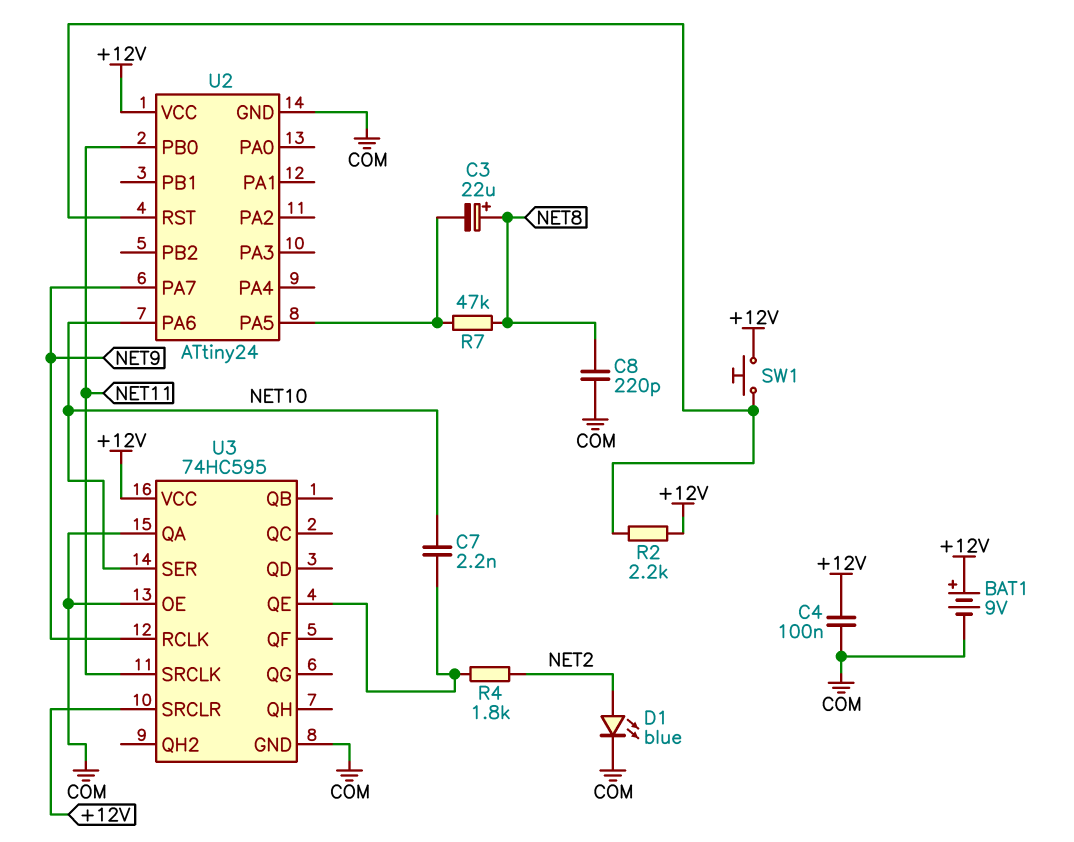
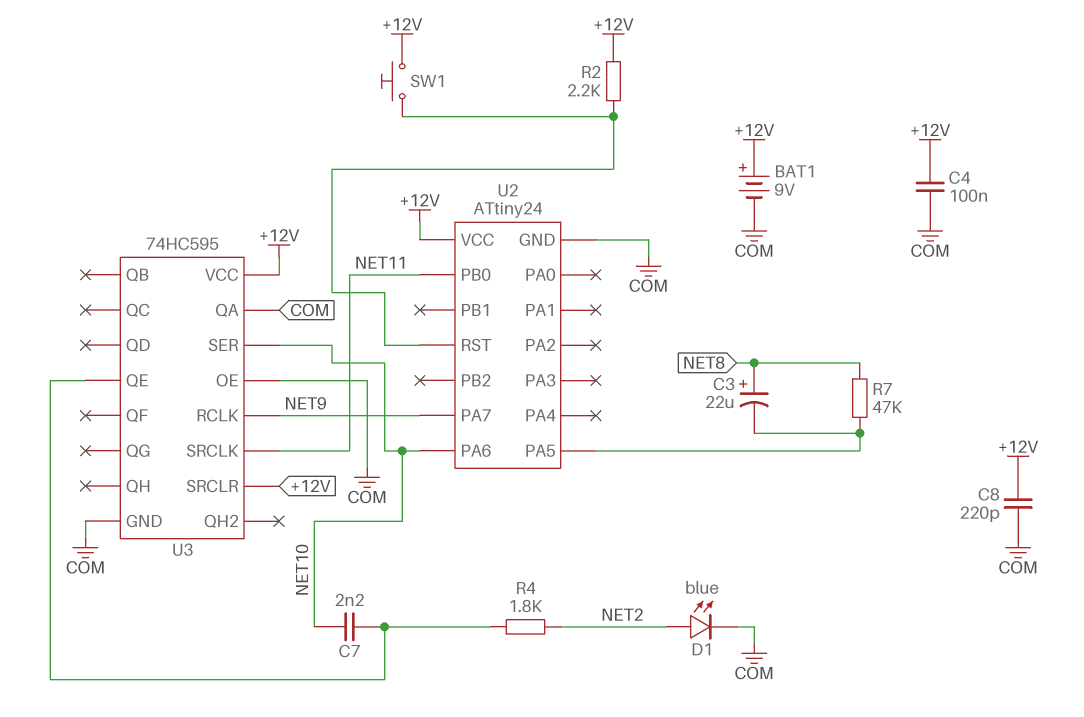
C8: 220pF (COM, NET8) -> 220pF (+12V, COM)

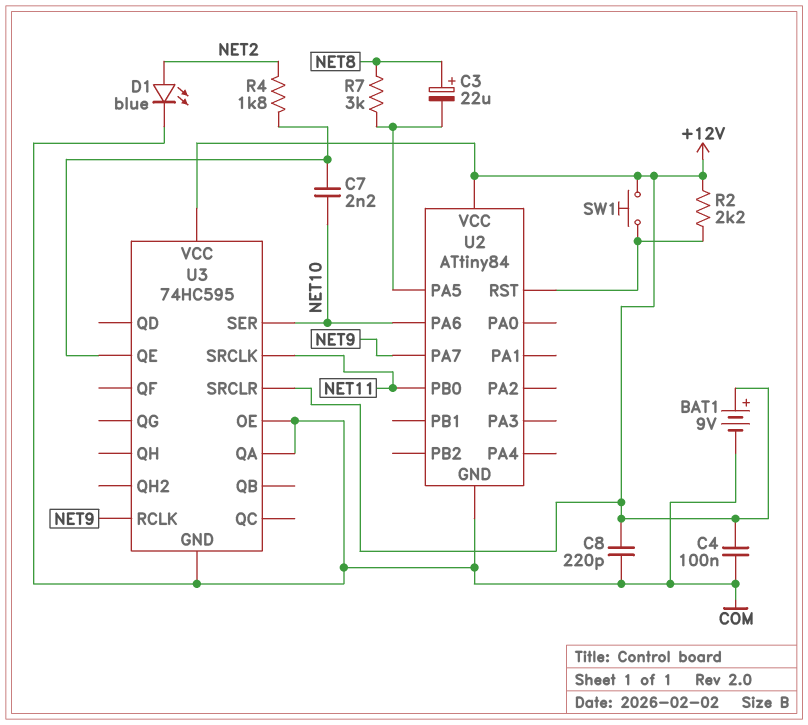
R7: 47k (NET8, U2/PA5) -> 3k (NET8, U2/PA5)
U2: ATtiny24 -> ATtiny84

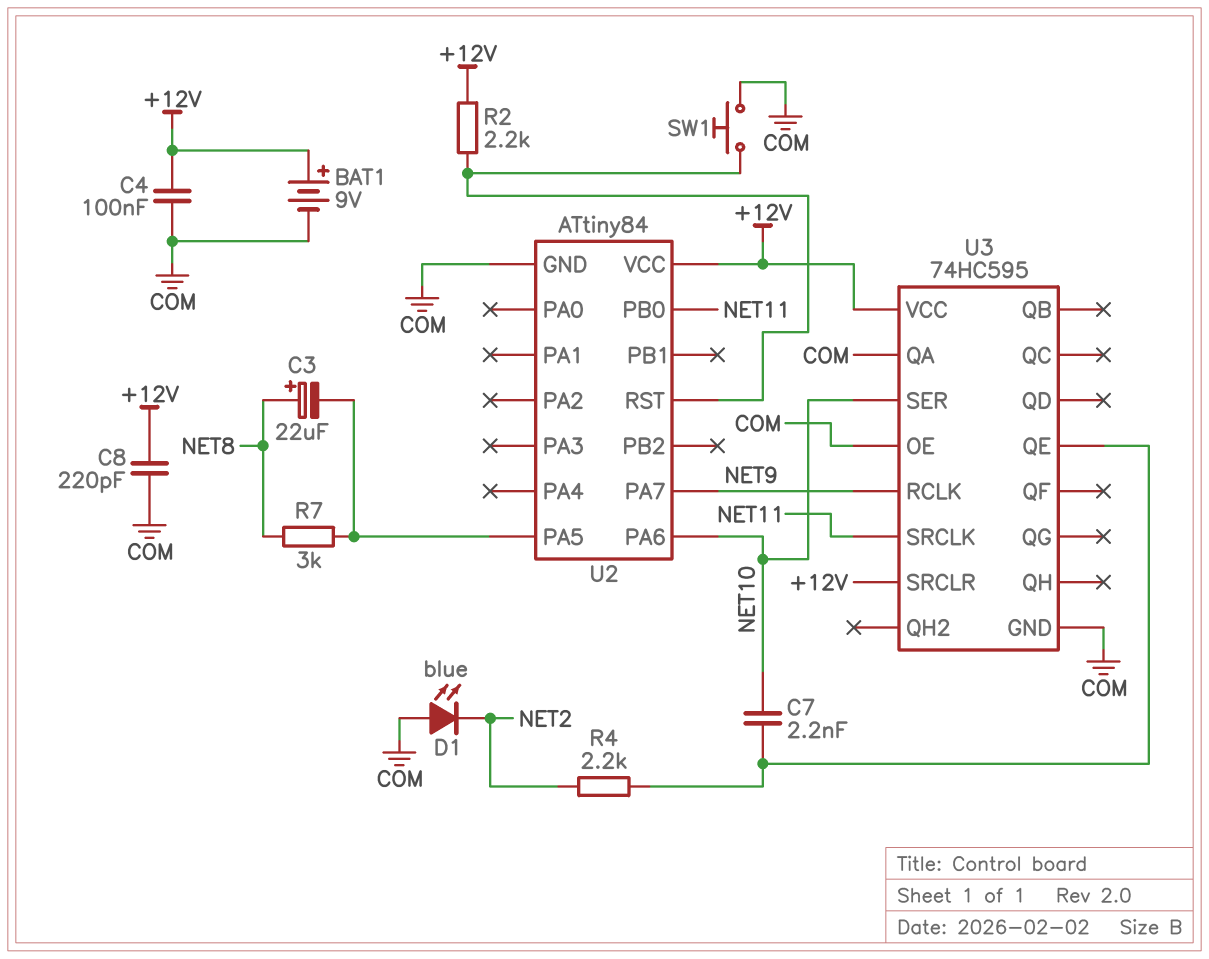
D1: LED blue (A NET2, K COM) -> LED blue (A COM, K NET2)
R4: 1.8k (NET2, U3/QE) -> 2.2k (NET2, U3/QE)
SW1: button (+12V, U2/RST) -> button (COM, U2/RST)

